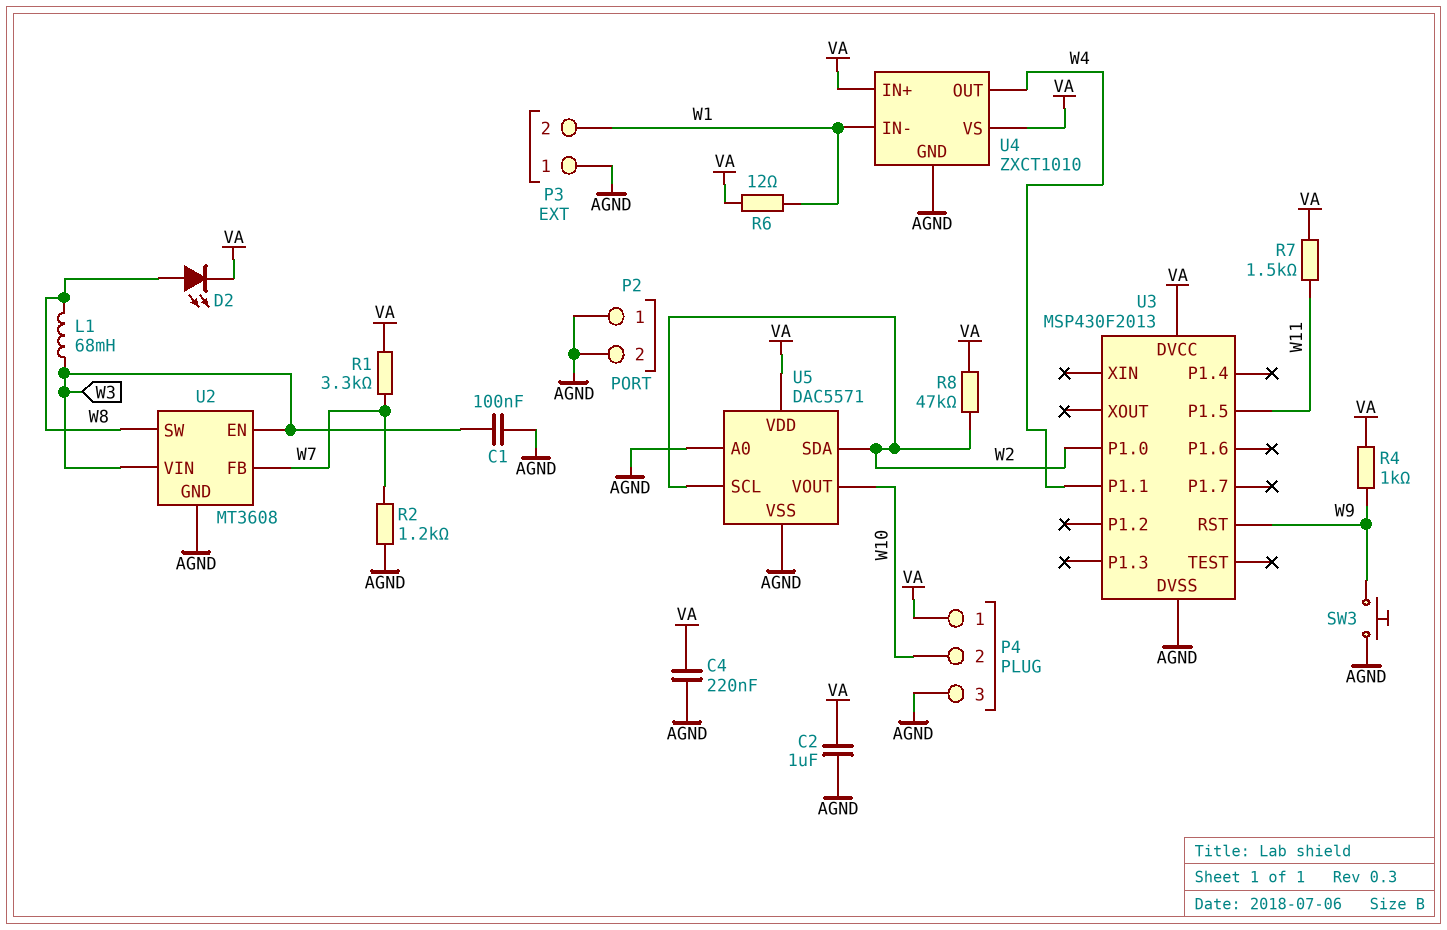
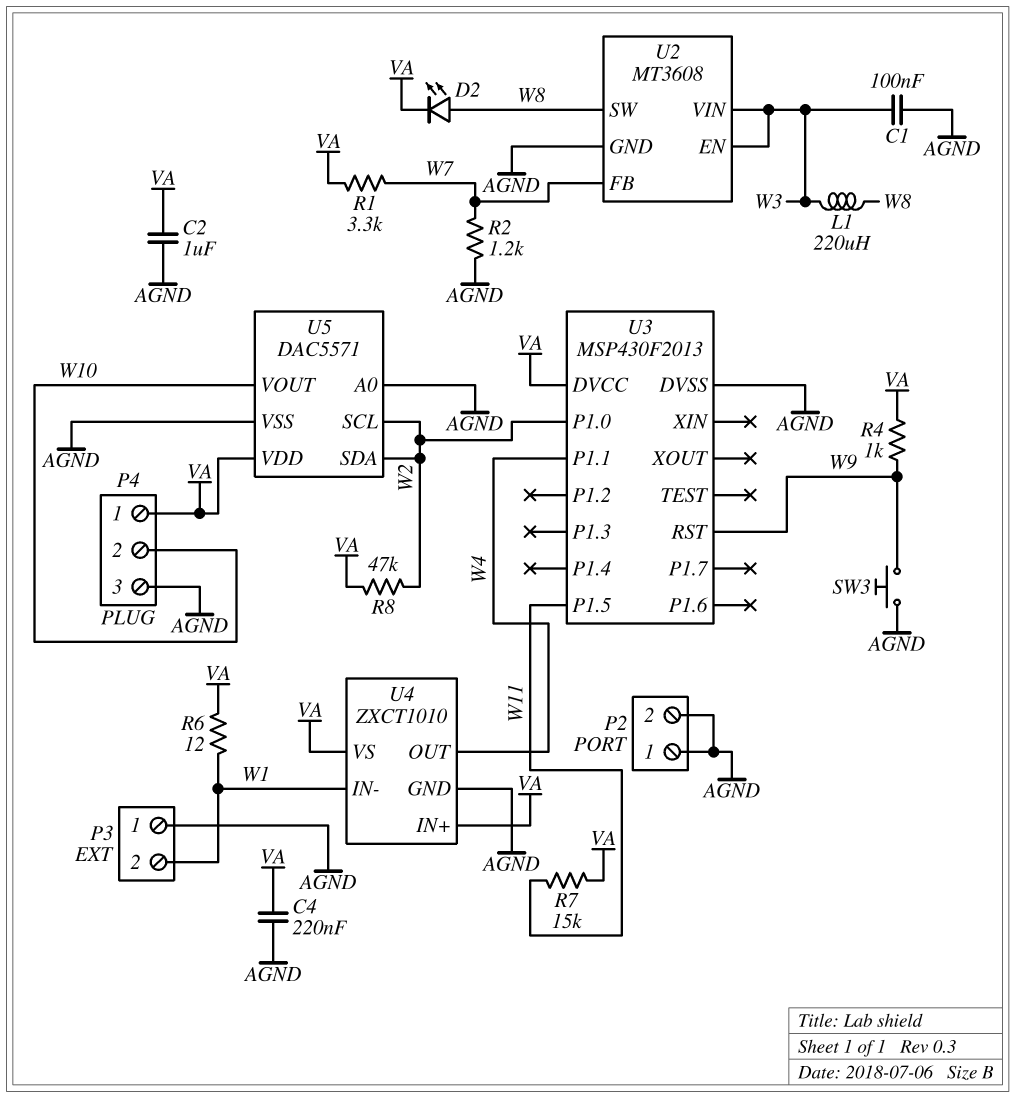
L1: 68mH (W3, W8) -> 220uH (W3, W8)
R7: 1.5k (VA, W11) -> 15k (VA, W11)

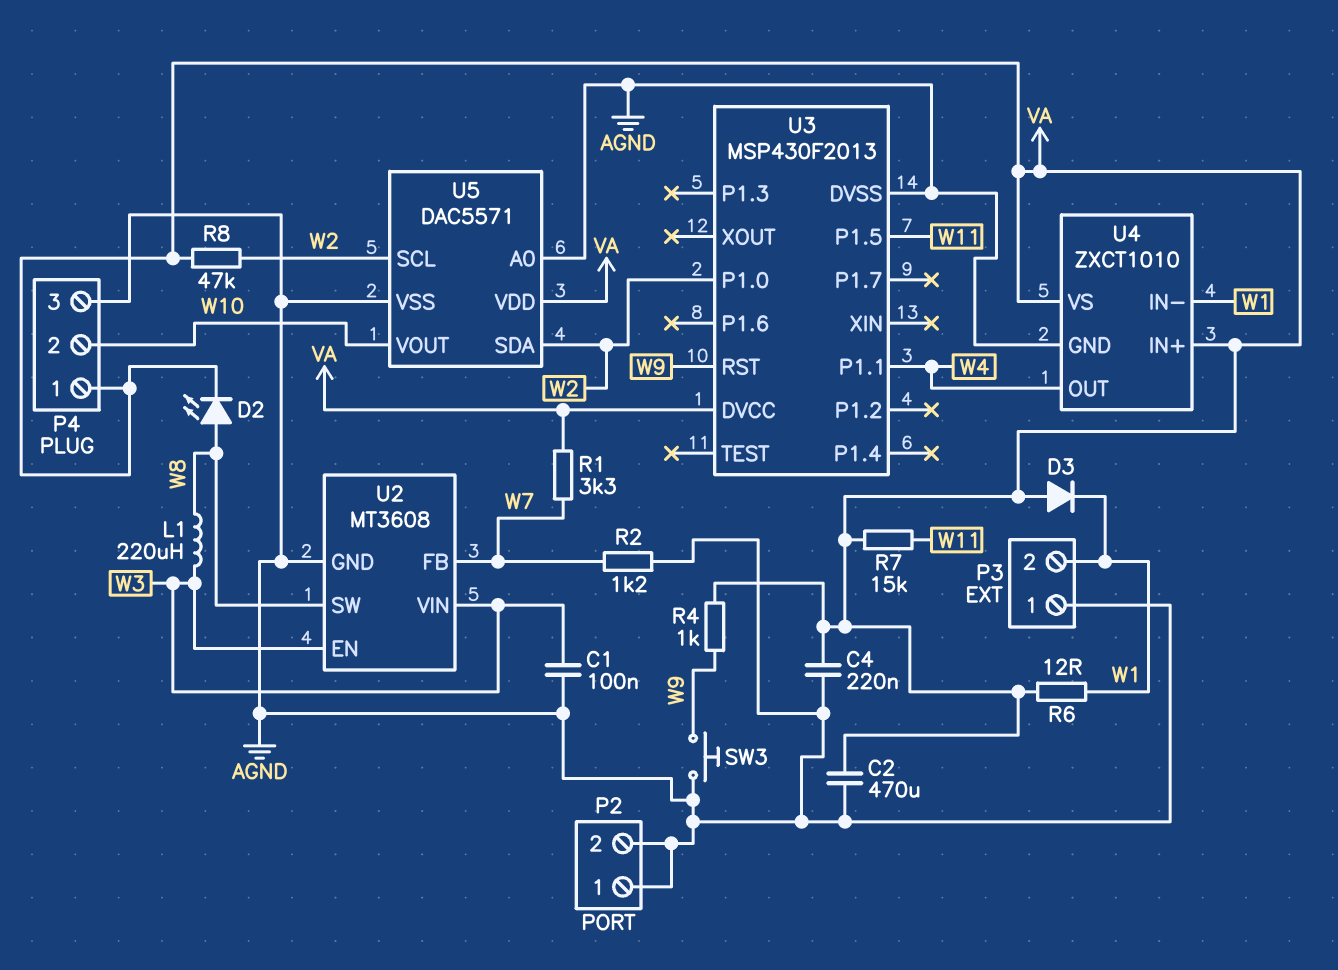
C2: 1uF (AGND, VA) -> 470uF (AGND, VA)
D3: none -> diode (A VA, K W1)

